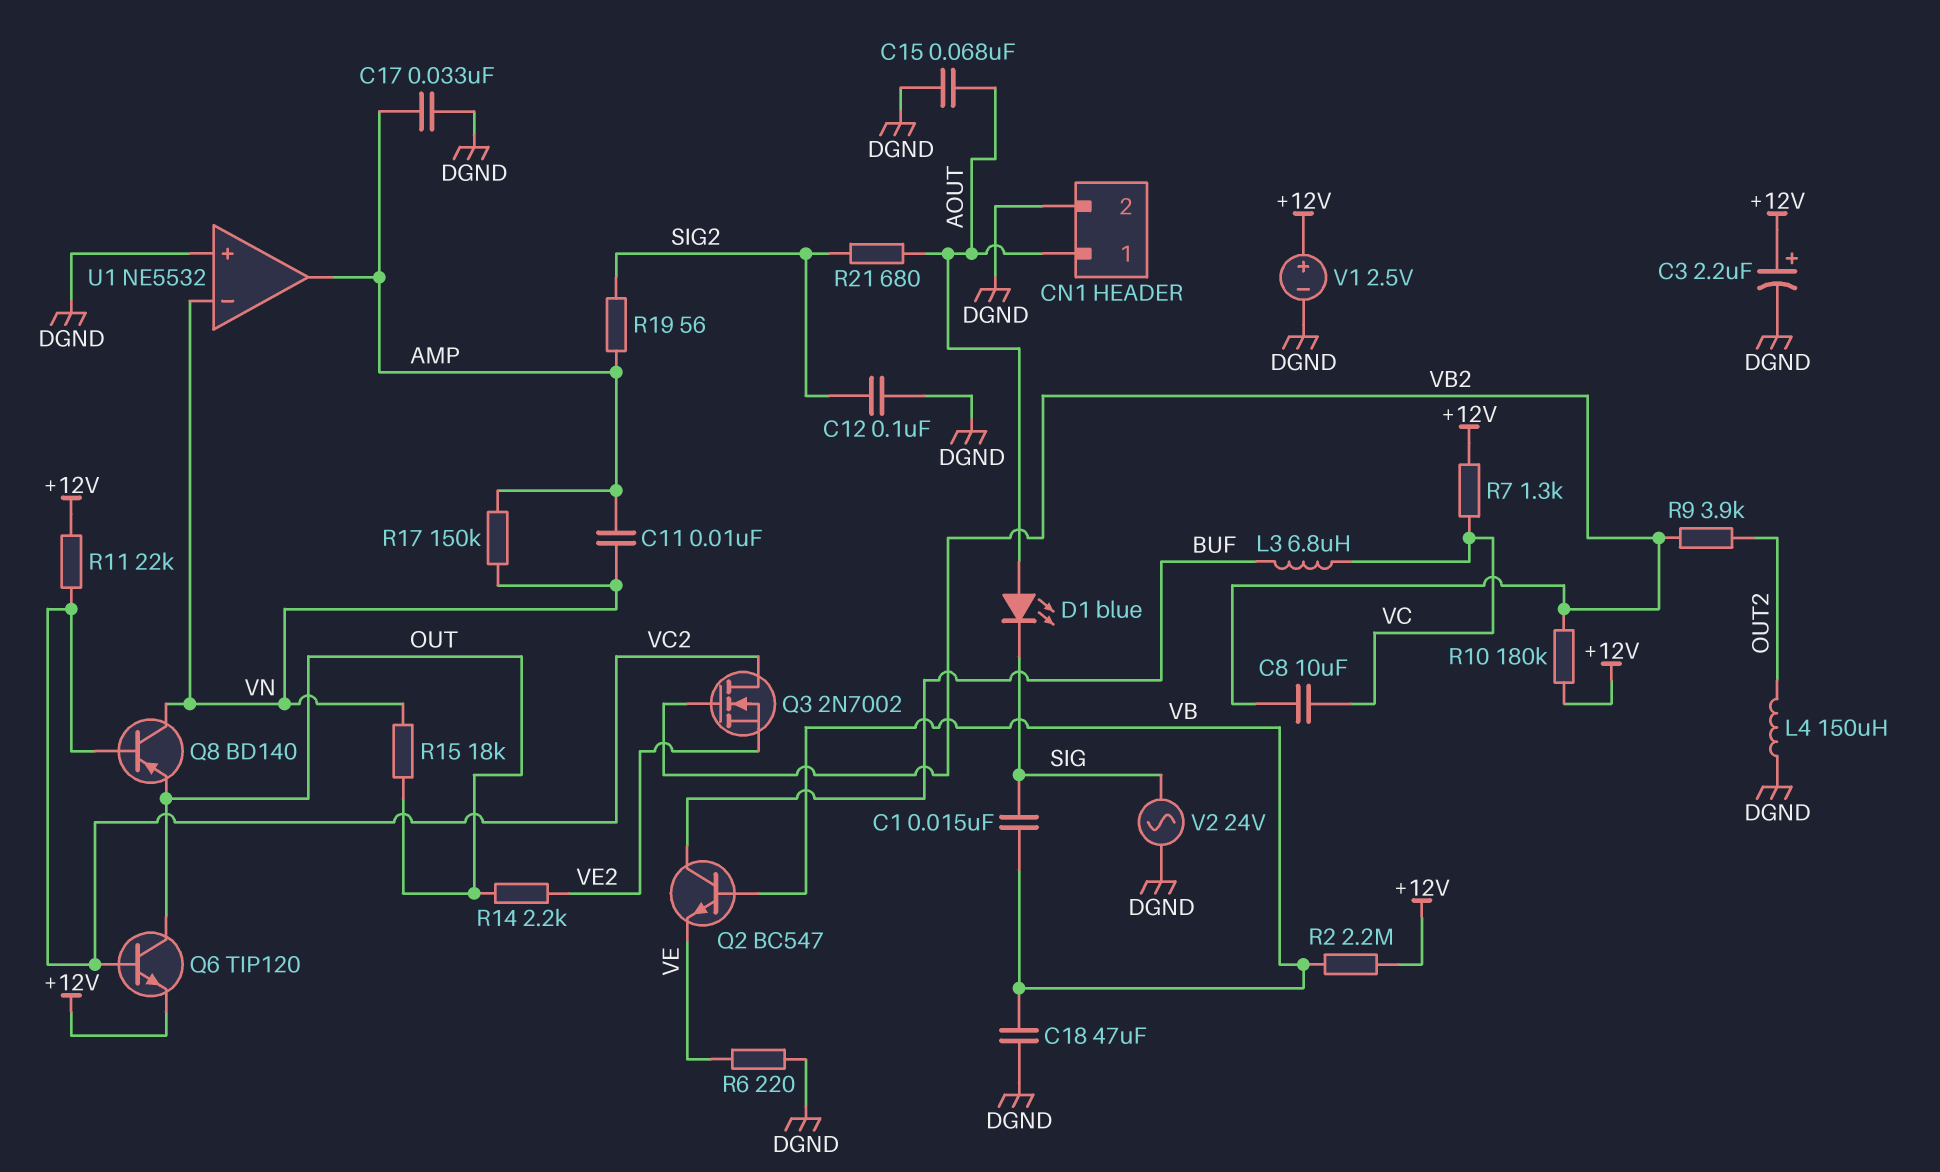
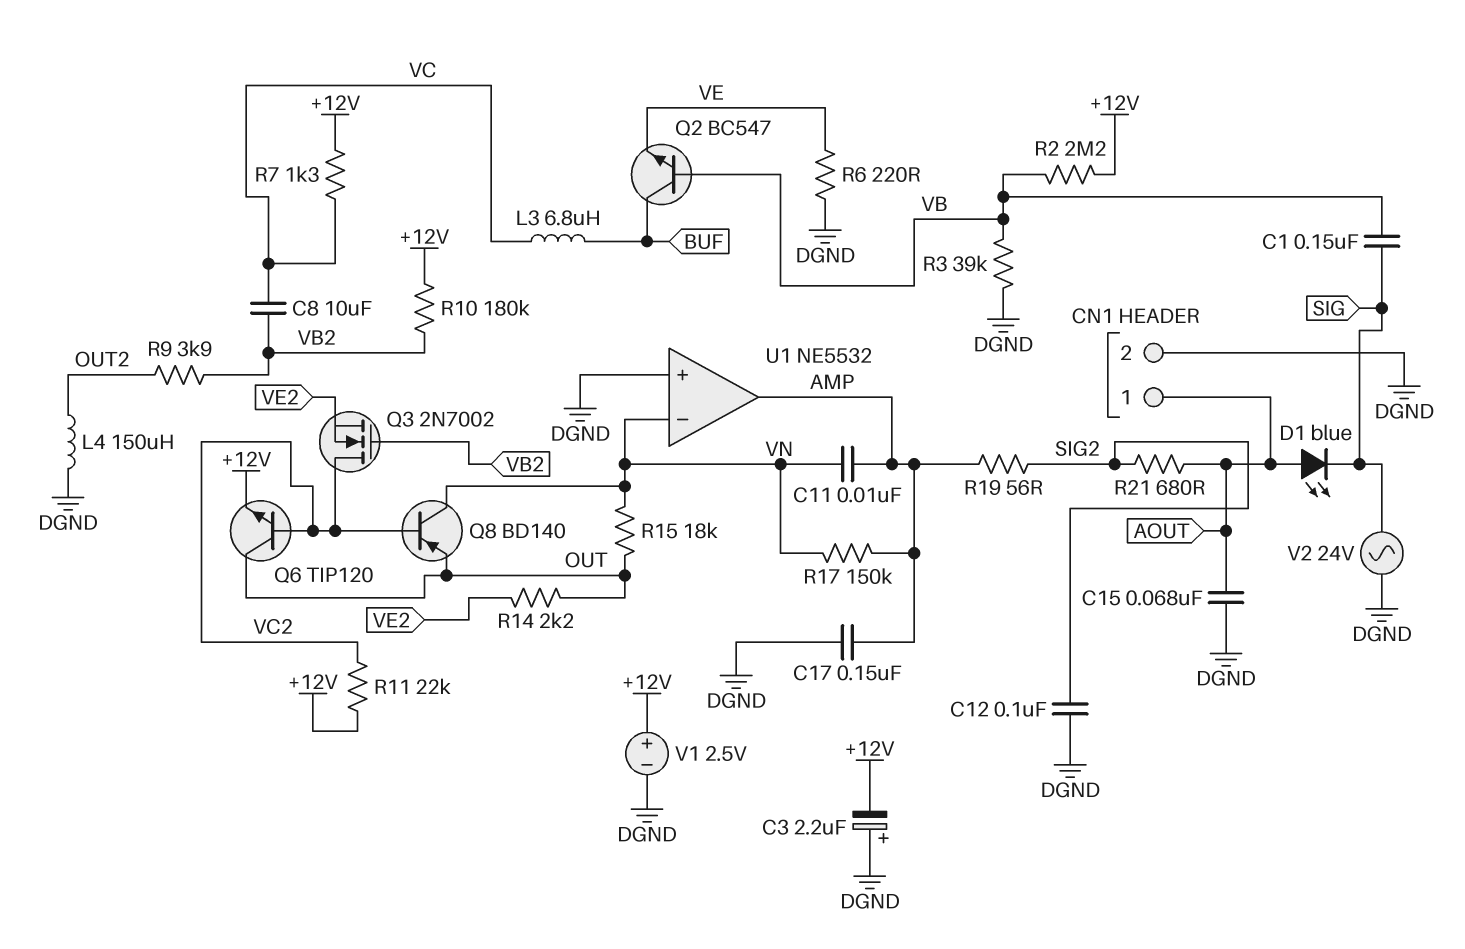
C1: 15nF (SIG, VB) -> 150nF (SIG, VB)
C3: 2.2uF (plus +12V, minus DGND) -> 2.2uF (plus DGND, minus +12V)
C17: 33nF (AMP, DGND) -> 150nF (AMP, DGND)
C18: 47uF (DGND, VB) -> none
R3: none -> 39k (DGND, VB)

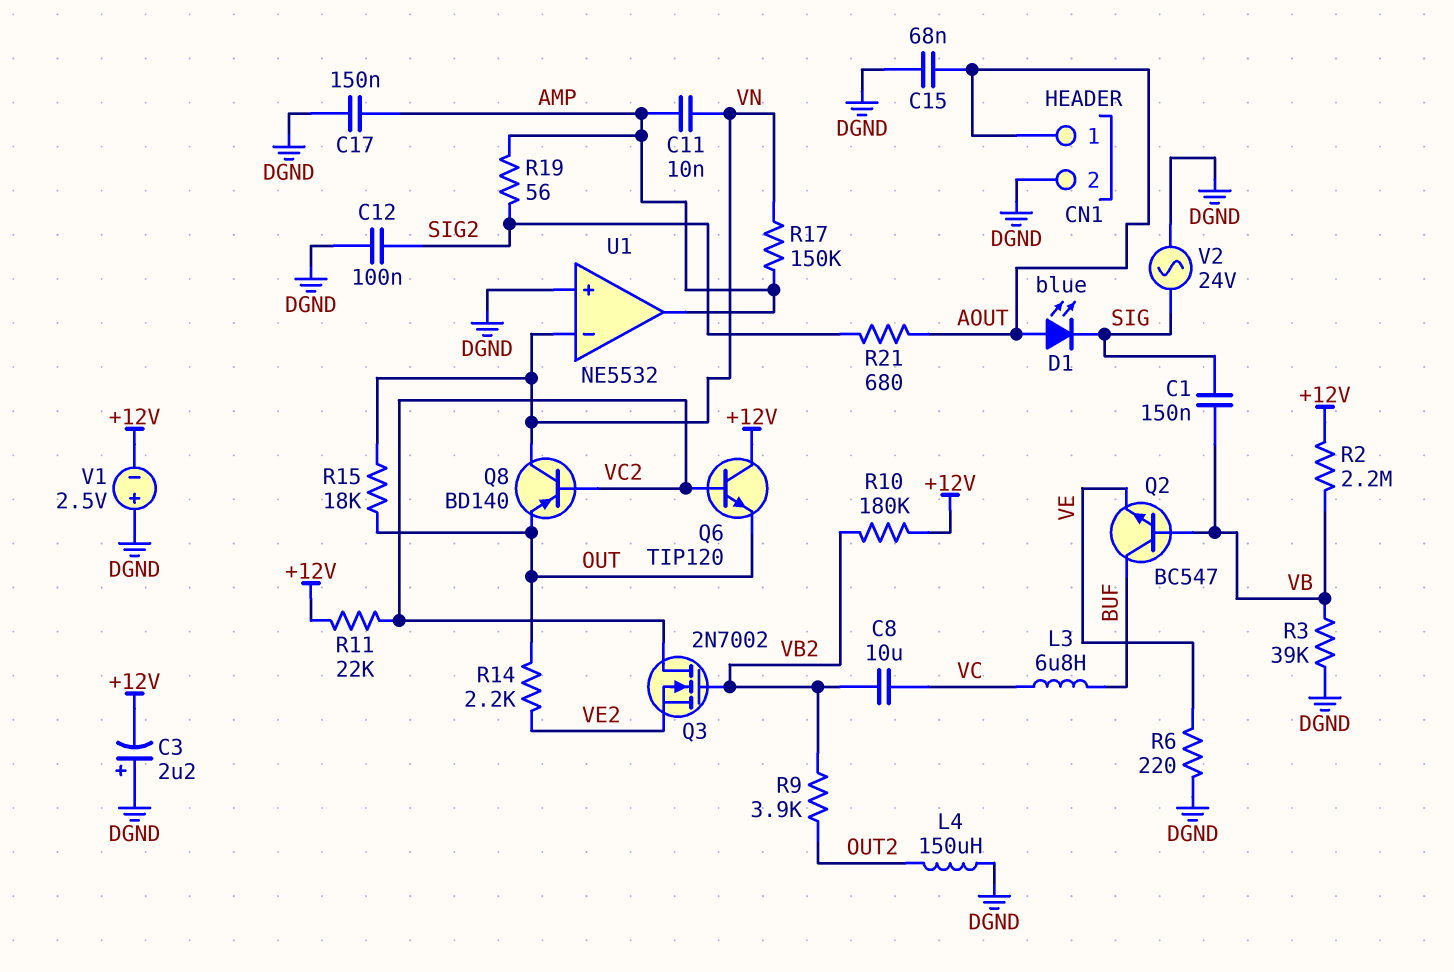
Q6: NPN TIP120 (B VC2, C OUT, E +12V) -> NPN TIP120 (B VC2, C +12V, E OUT)
R7: 1.3k (+12V, VC) -> none
V1: 2.5V (plus +12V, minus DGND) -> 2.5V (plus DGND, minus +12V)

